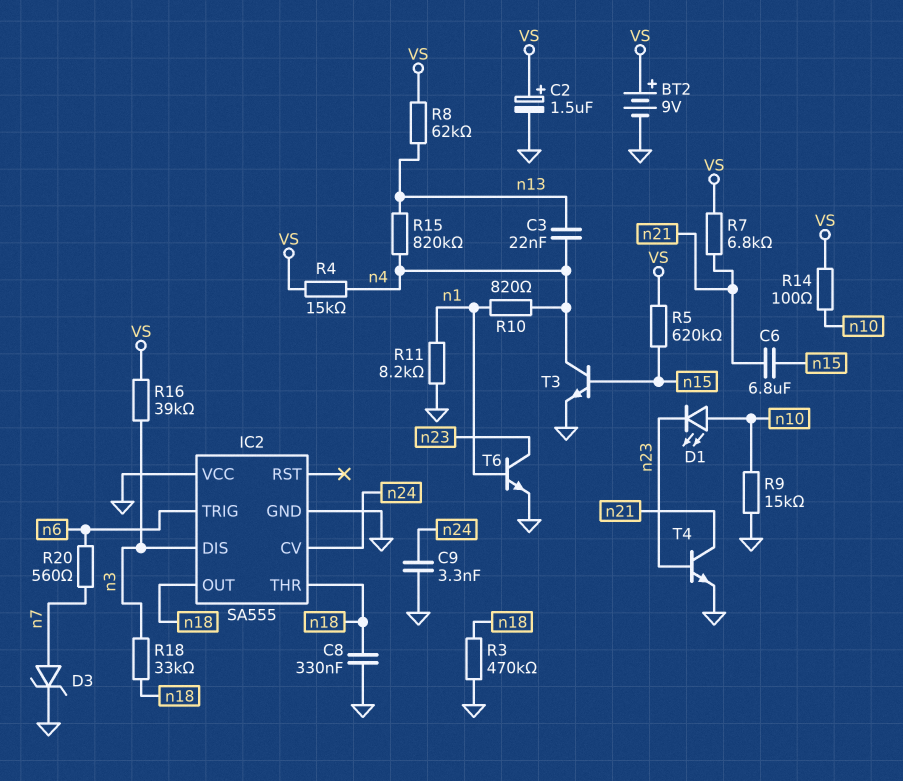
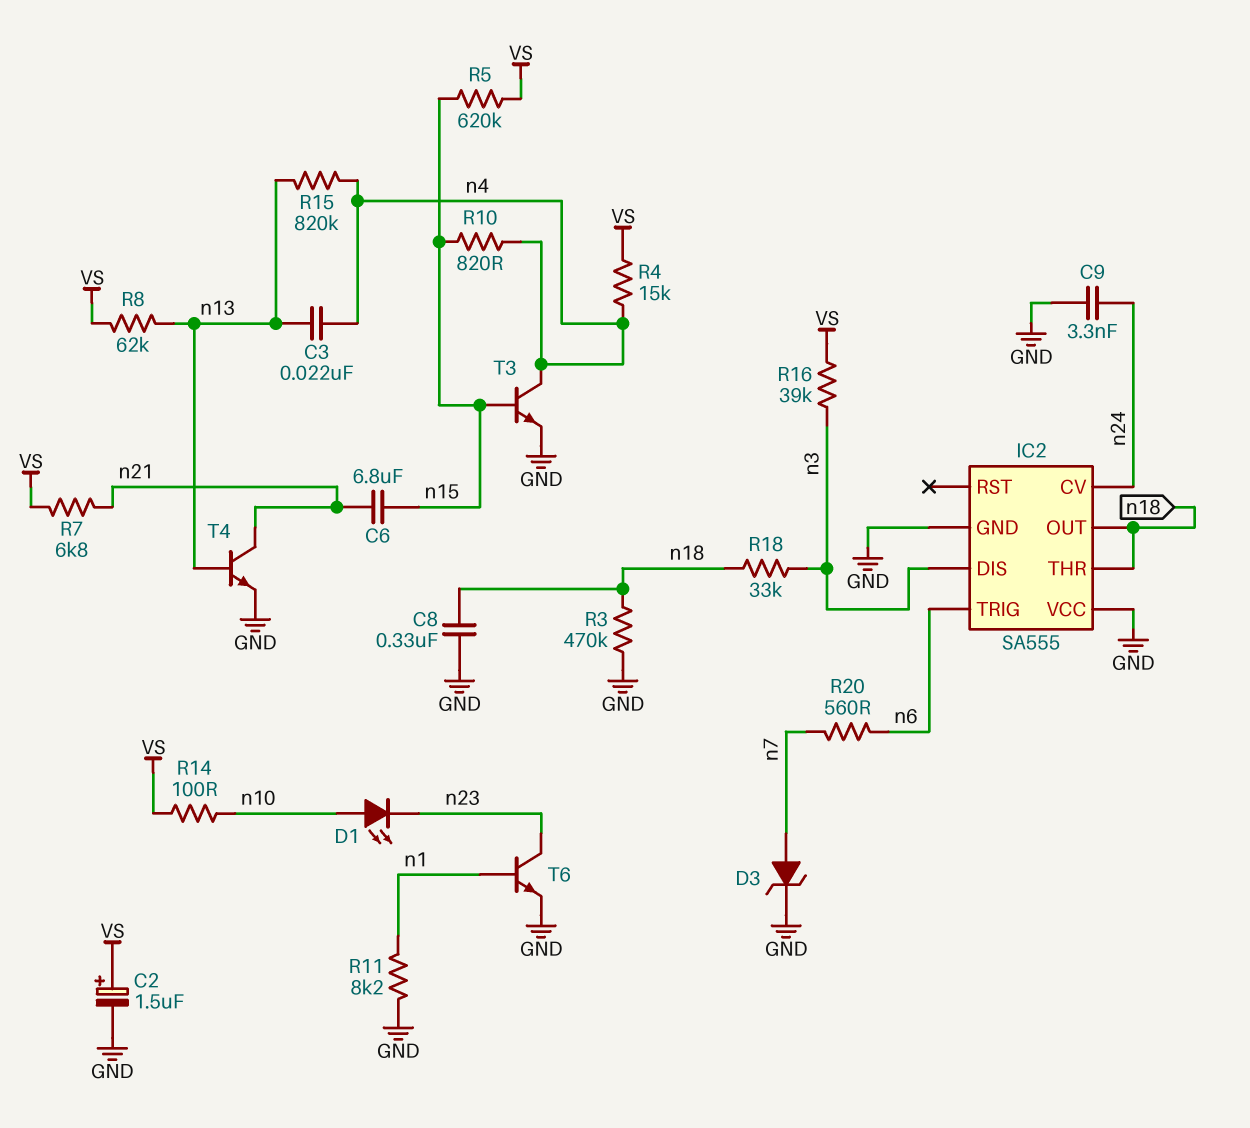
BT2: 9V (plus VS, minus GND) -> none
R9: 15k (GND, n10) -> none
R10: 820 (n1, n4) -> 820 (n4, n15)
T4: NPN (B n23, C n21, E GND) -> NPN (B n13, C n21, E GND)

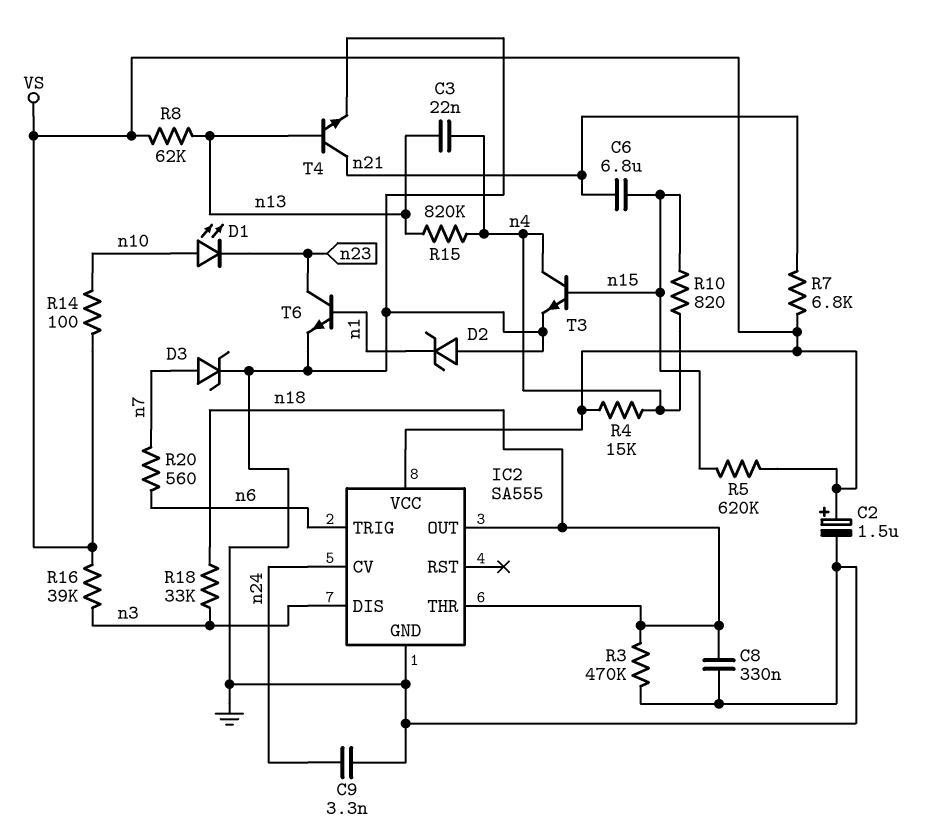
D2: none -> zener (A GND, K n1)
IC2 pin VCC: GND -> VS
R11: 8.2k (GND, n1) -> none

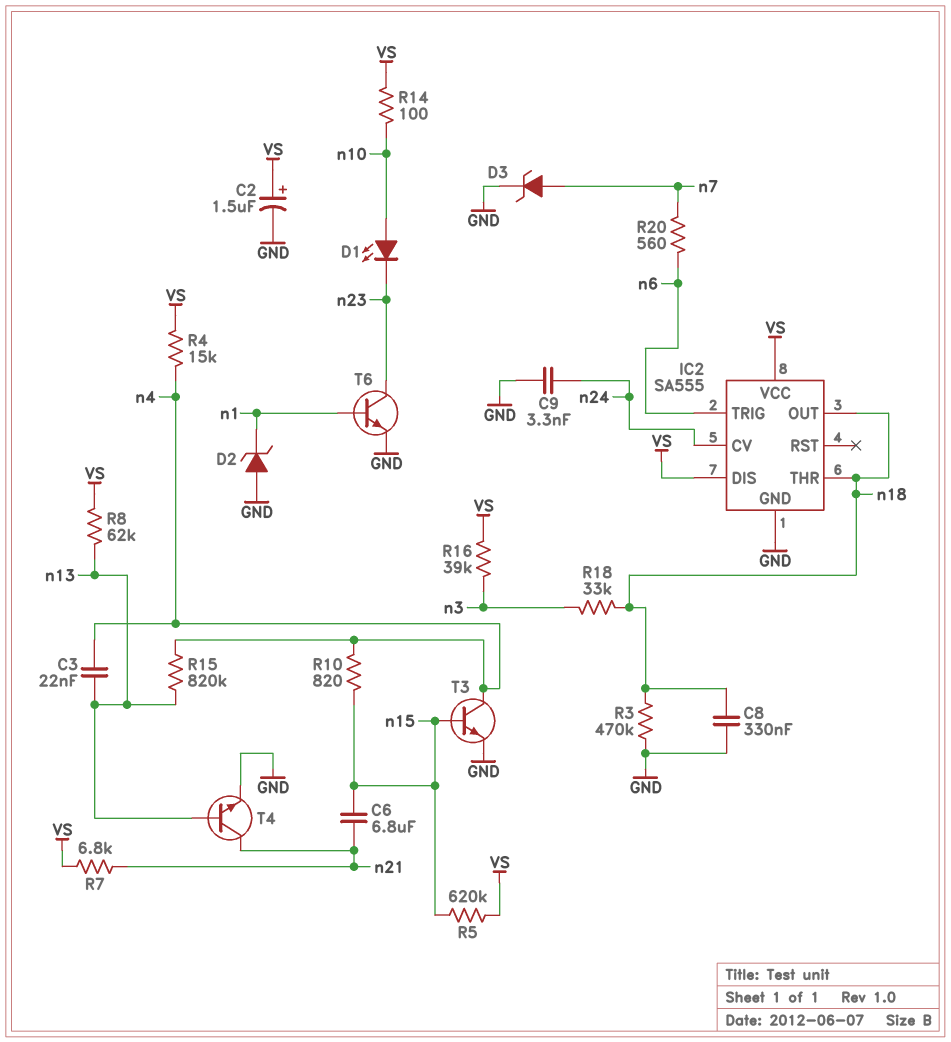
IC2 pin DIS: n3 -> VS

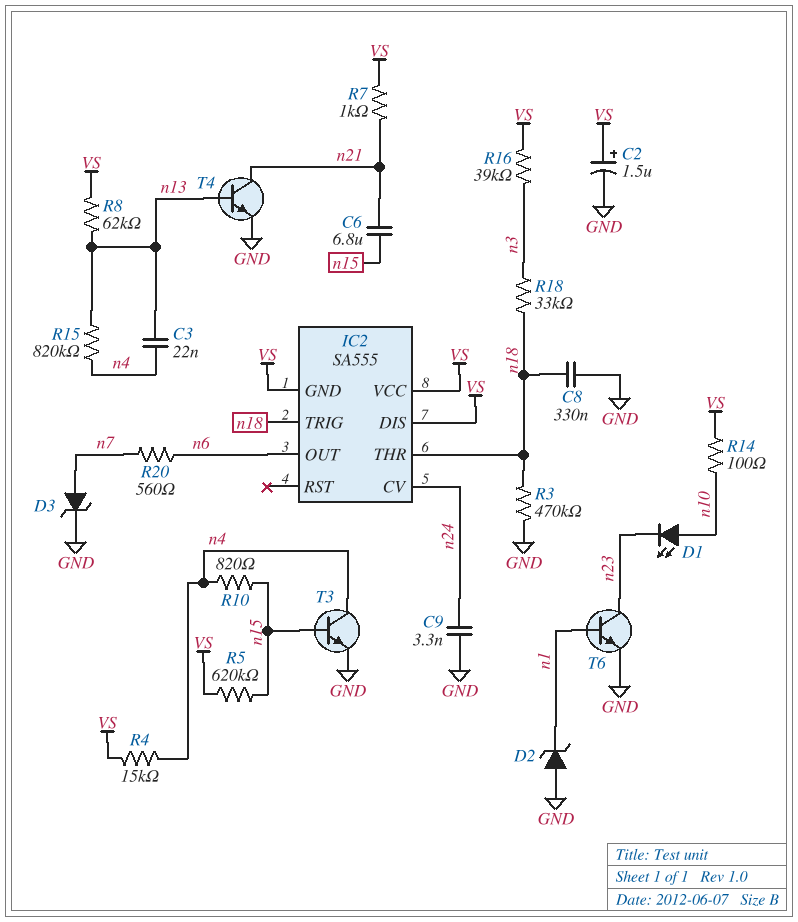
IC2 pin GND: GND -> VS
IC2 pin OUT: n18 -> n6
IC2 pin TRIG: n6 -> n18
R7: 6.8k (VS, n21) -> 1k (VS, n21)

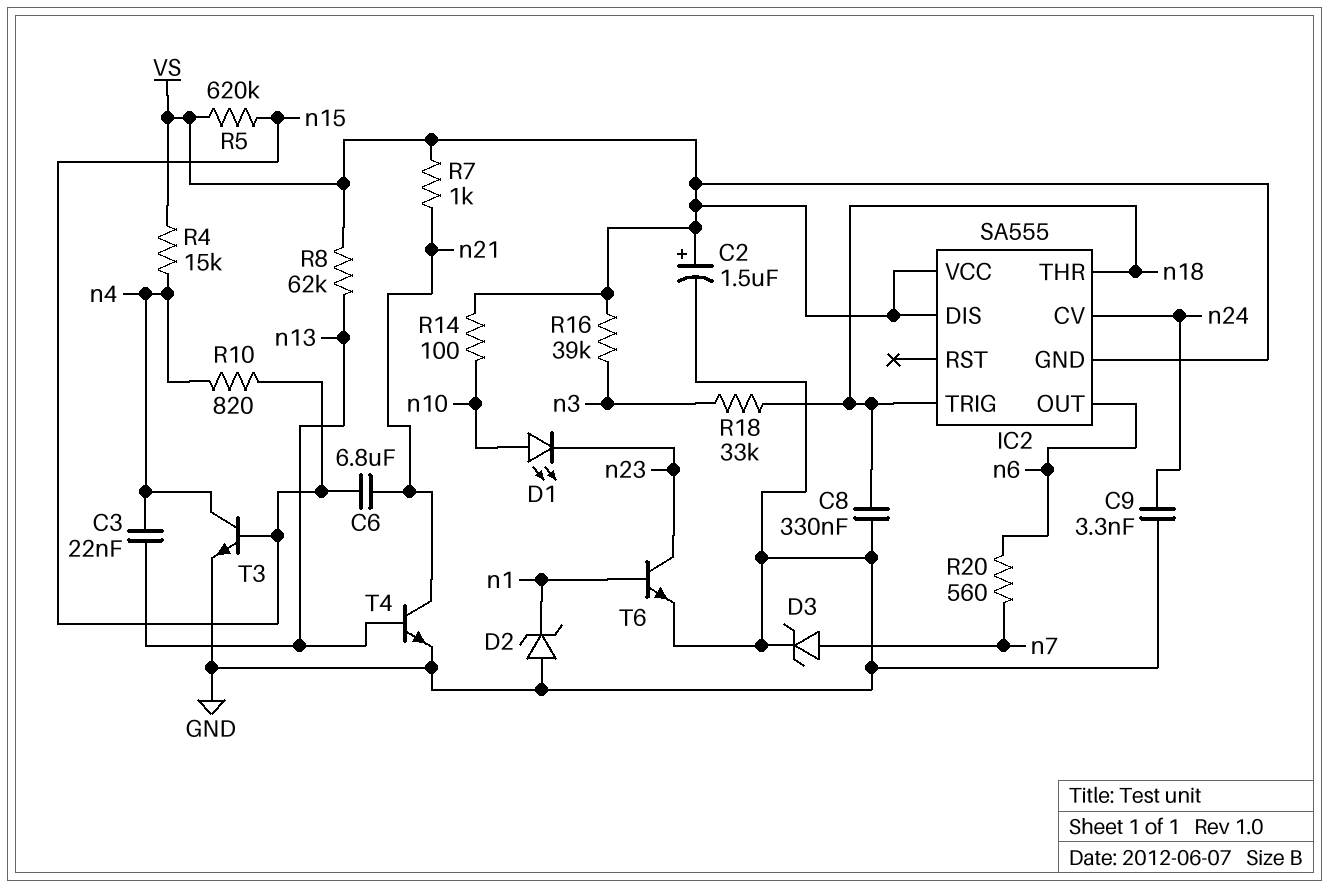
R3: 470k (GND, n18) -> none
R15: 820k (n4, n13) -> none

